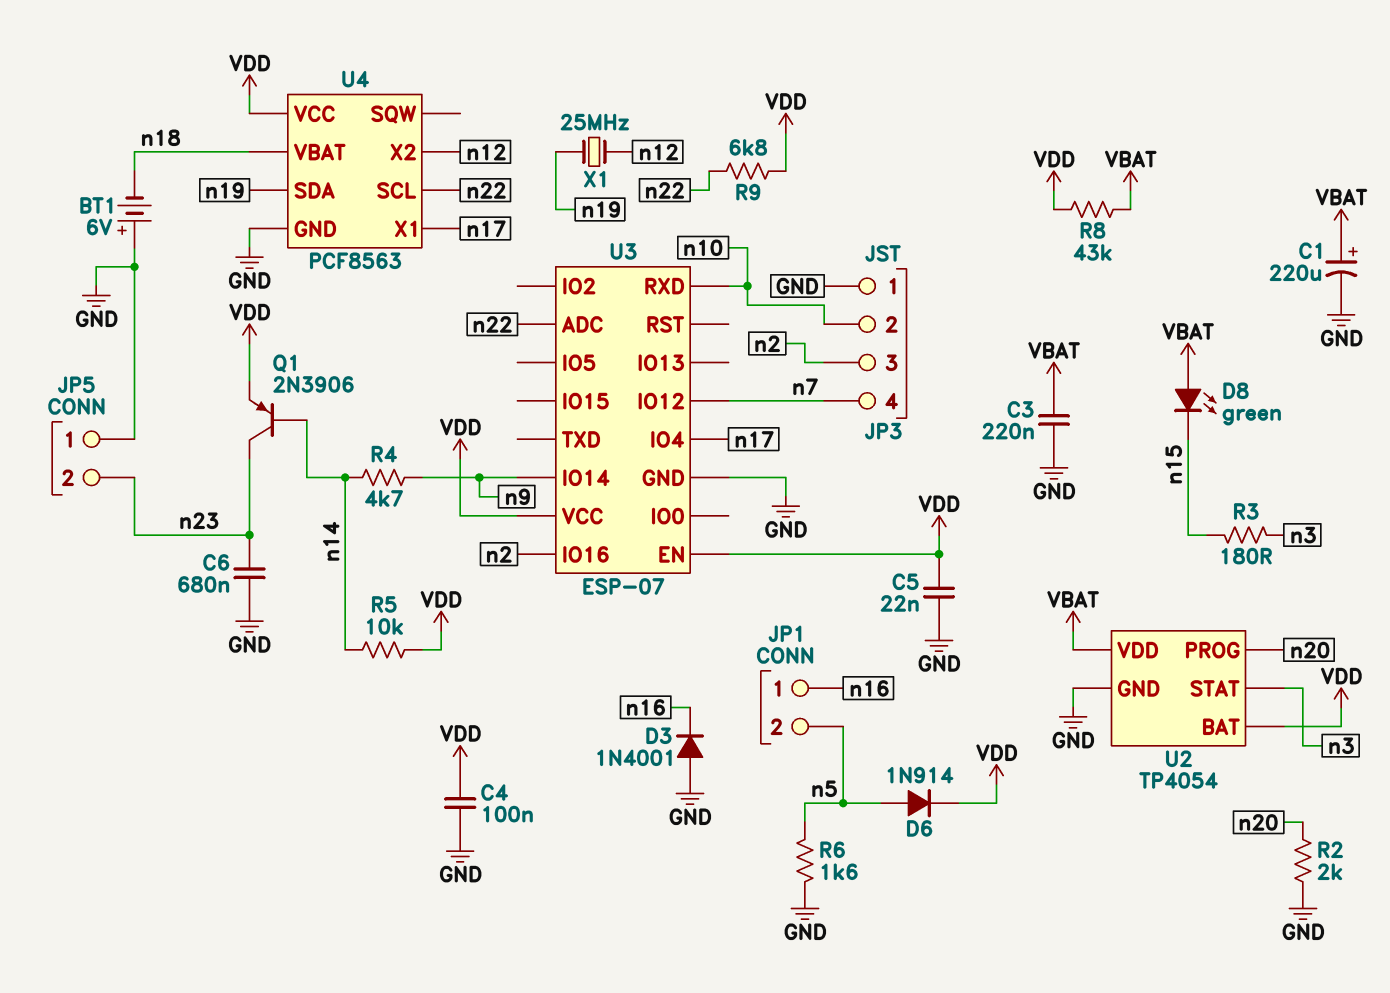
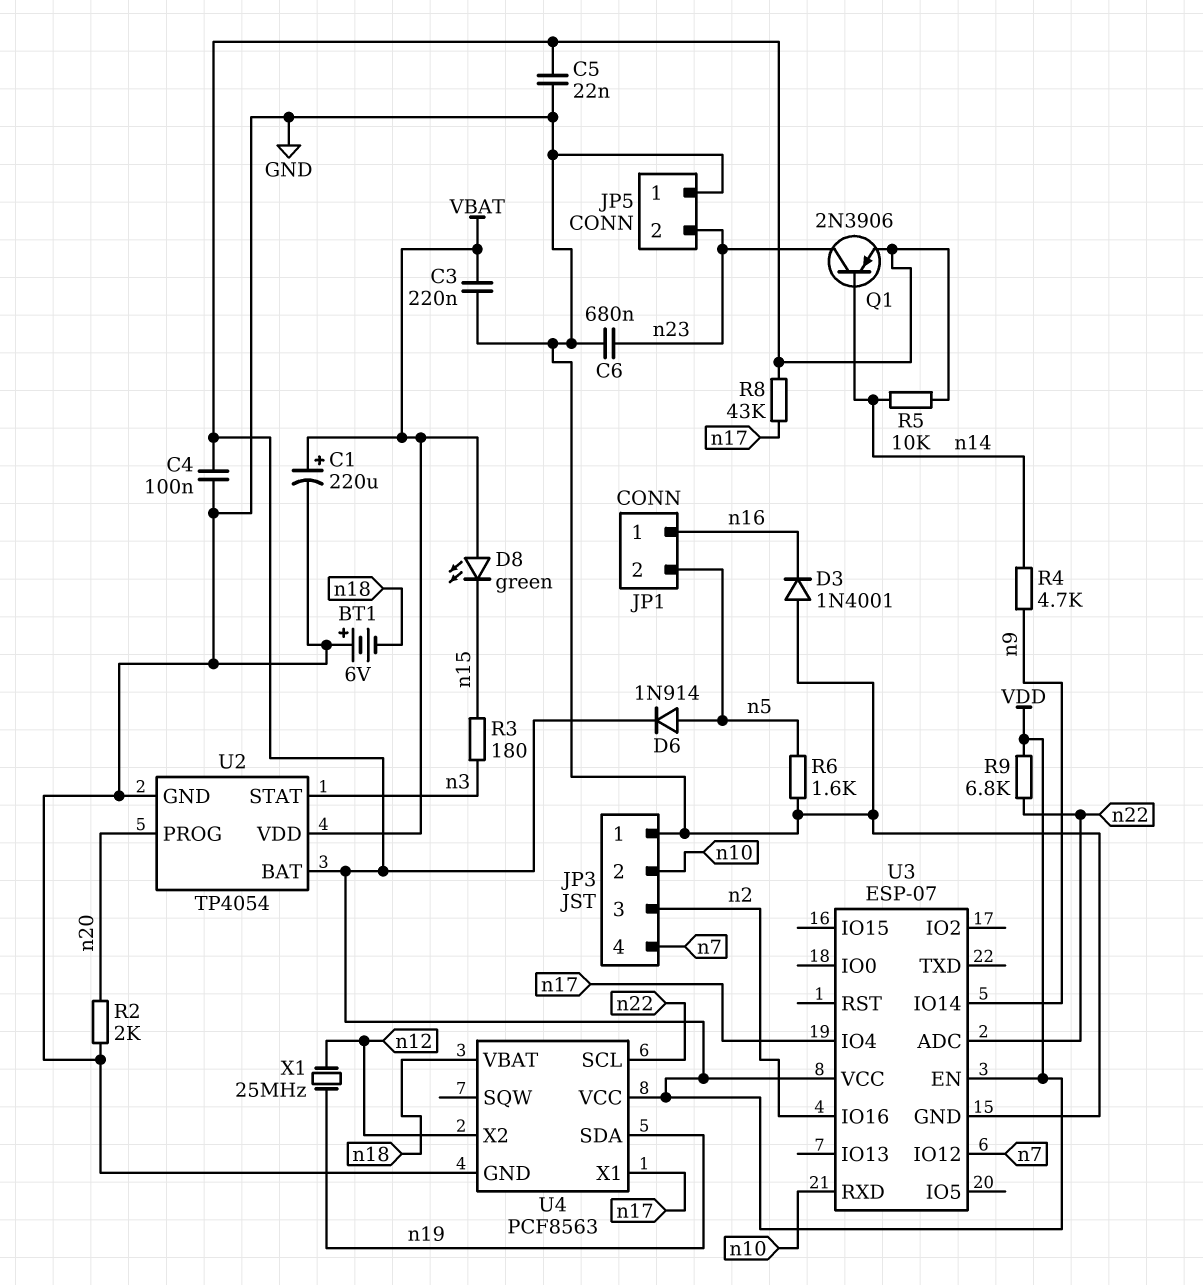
R8: 43k (VBAT, VDD) -> 43k (VDD, n17)

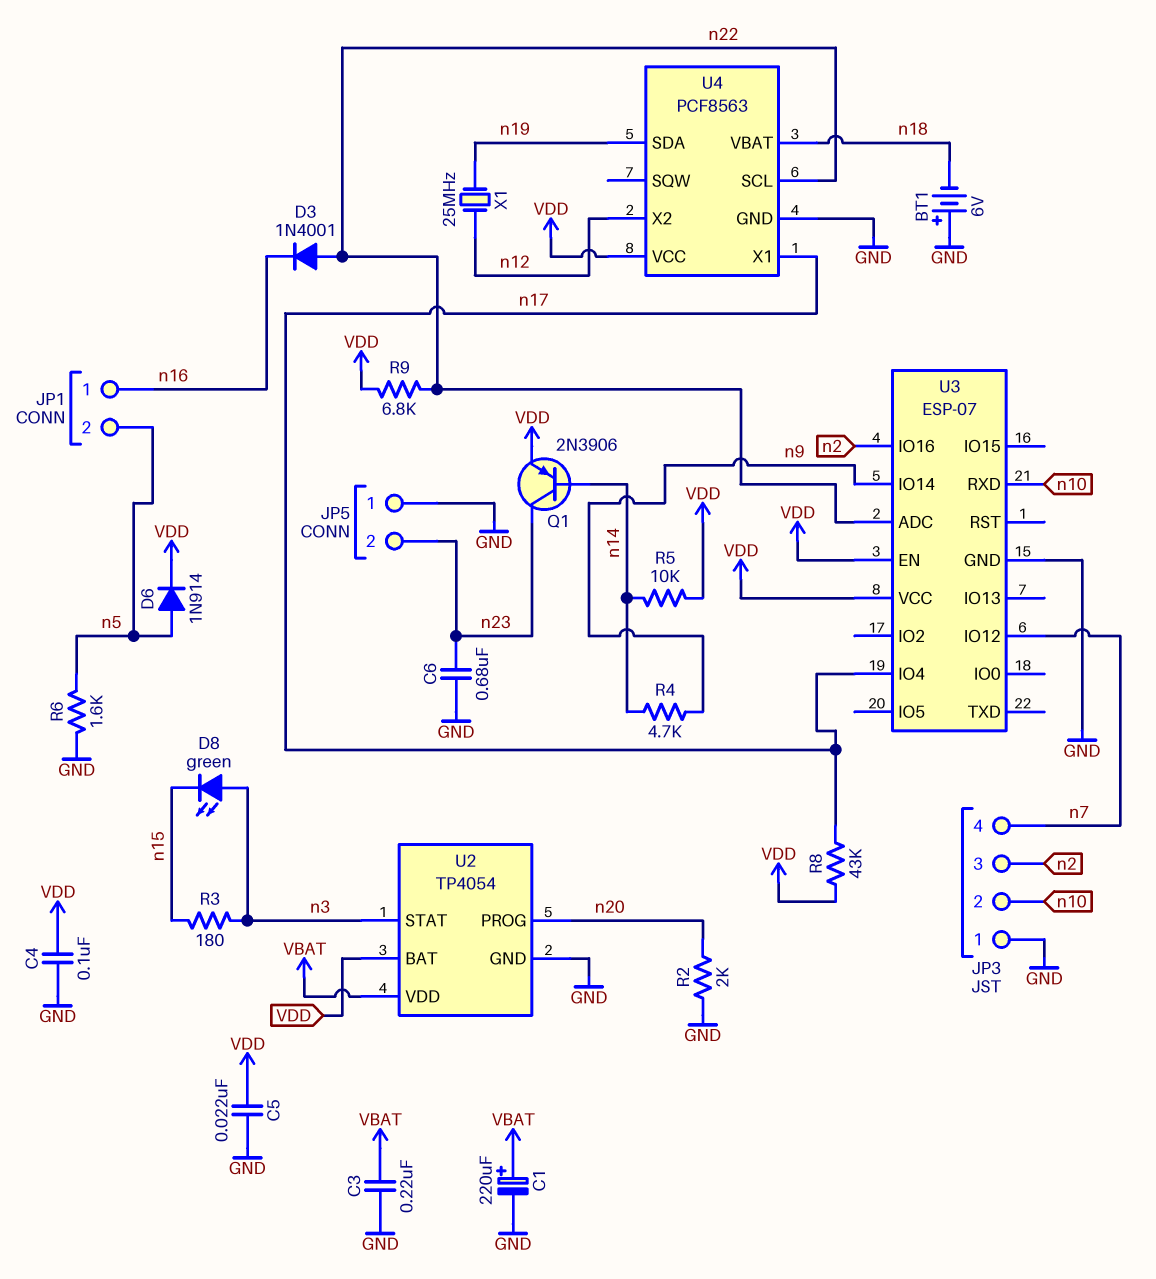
D3: diode 1N4001 (A GND, K n16) -> diode 1N4001 (A n22, K n16)
D8: LED green (A VBAT, K n15) -> LED green (A n3, K n15)

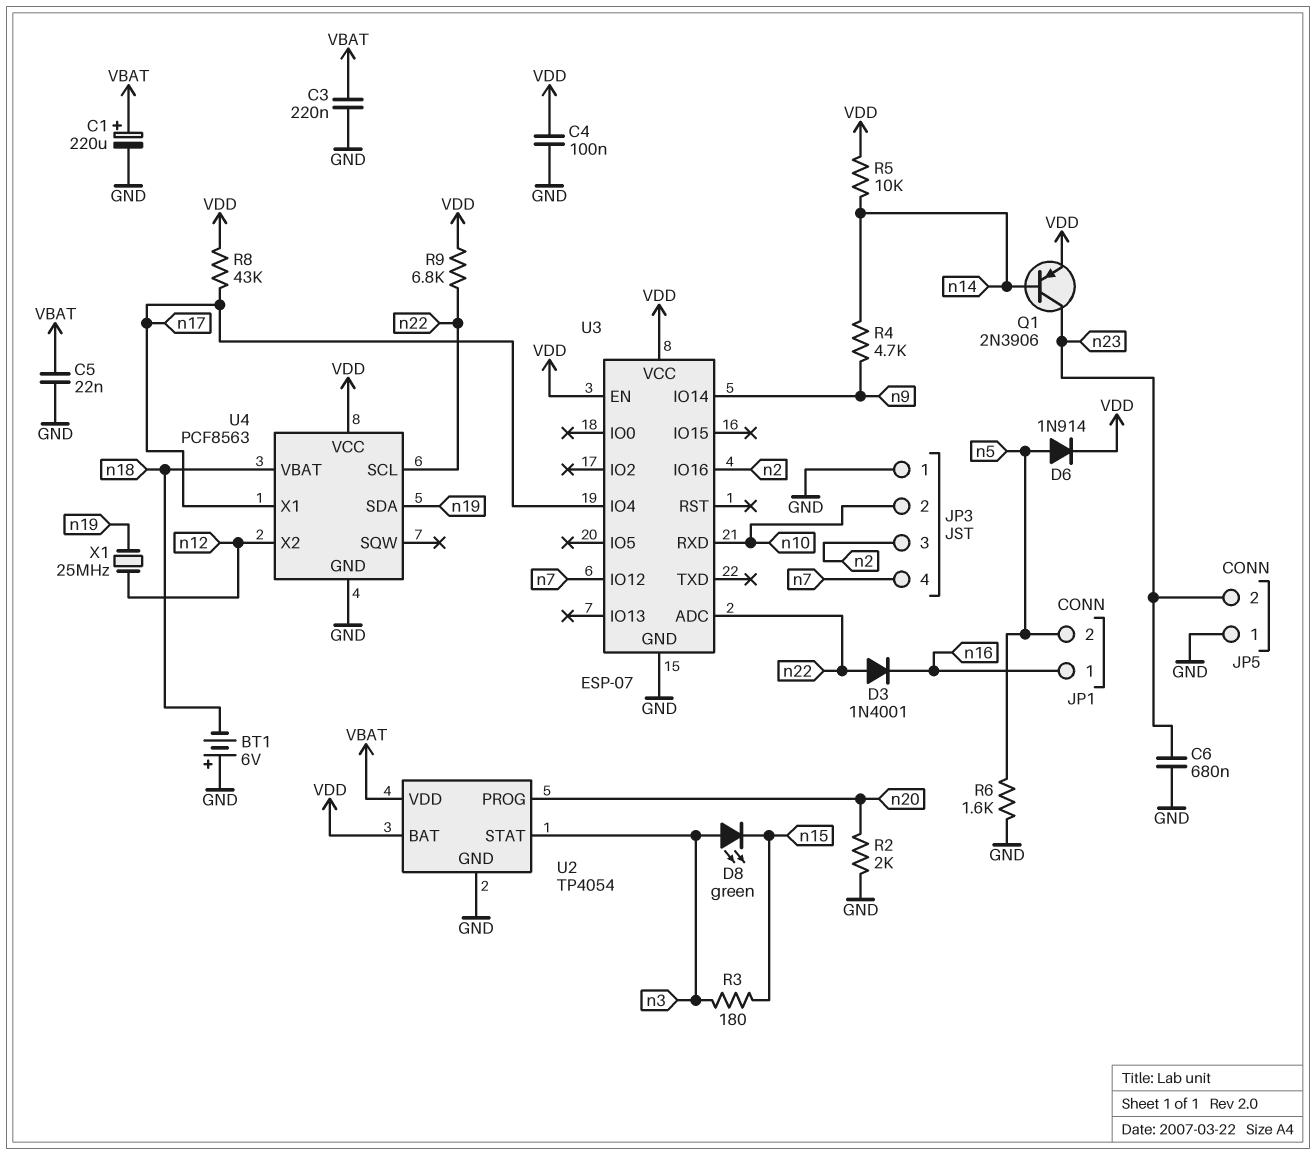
C5: 22nF (GND, VDD) -> 22nF (GND, VBAT)

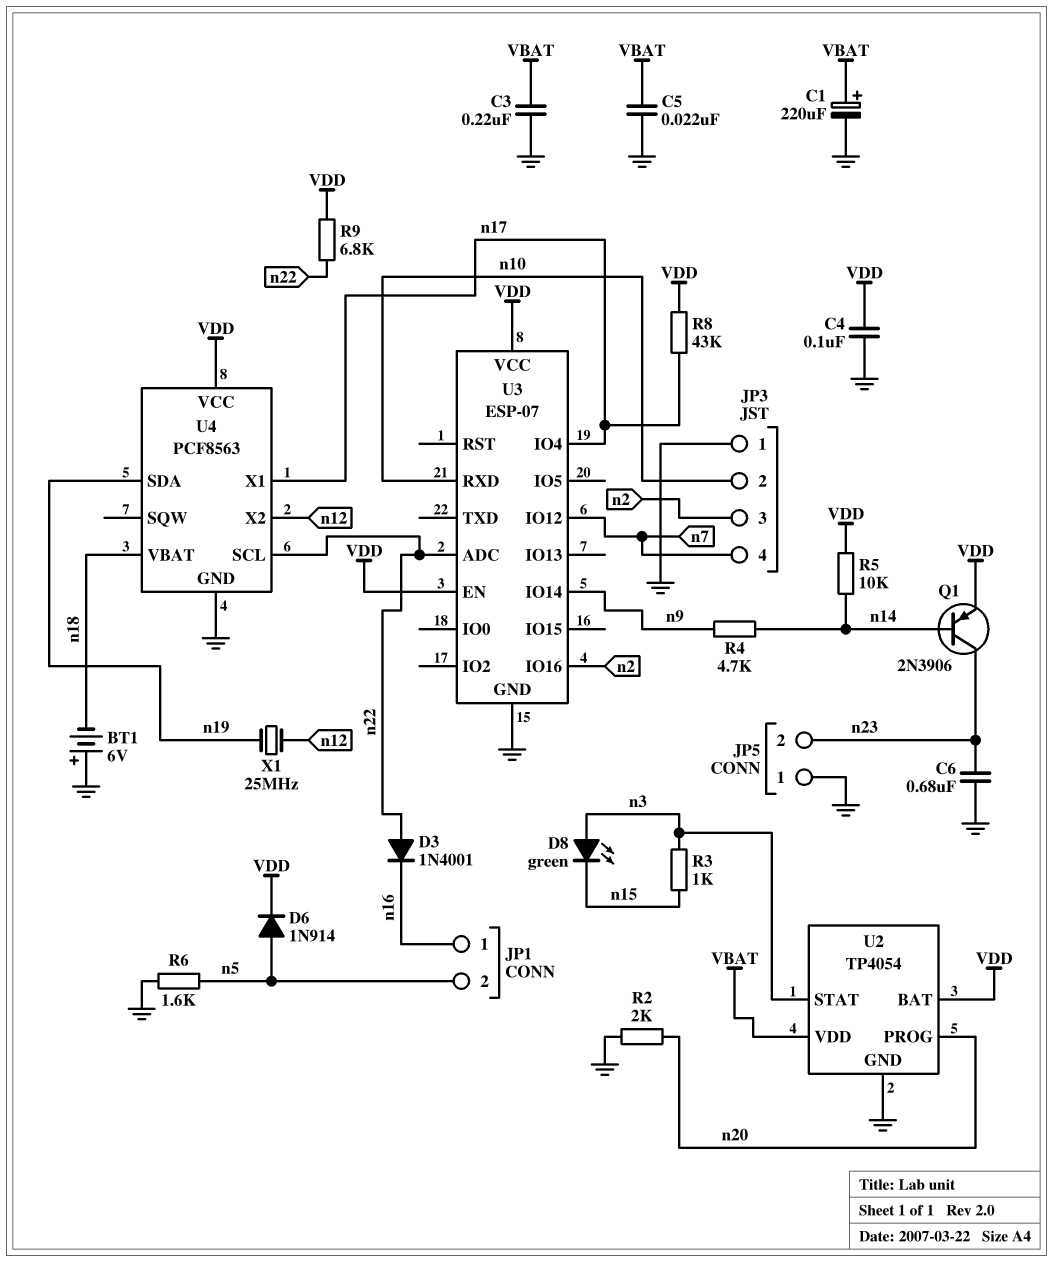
R3: 180 (n3, n15) -> 1k (n3, n15)

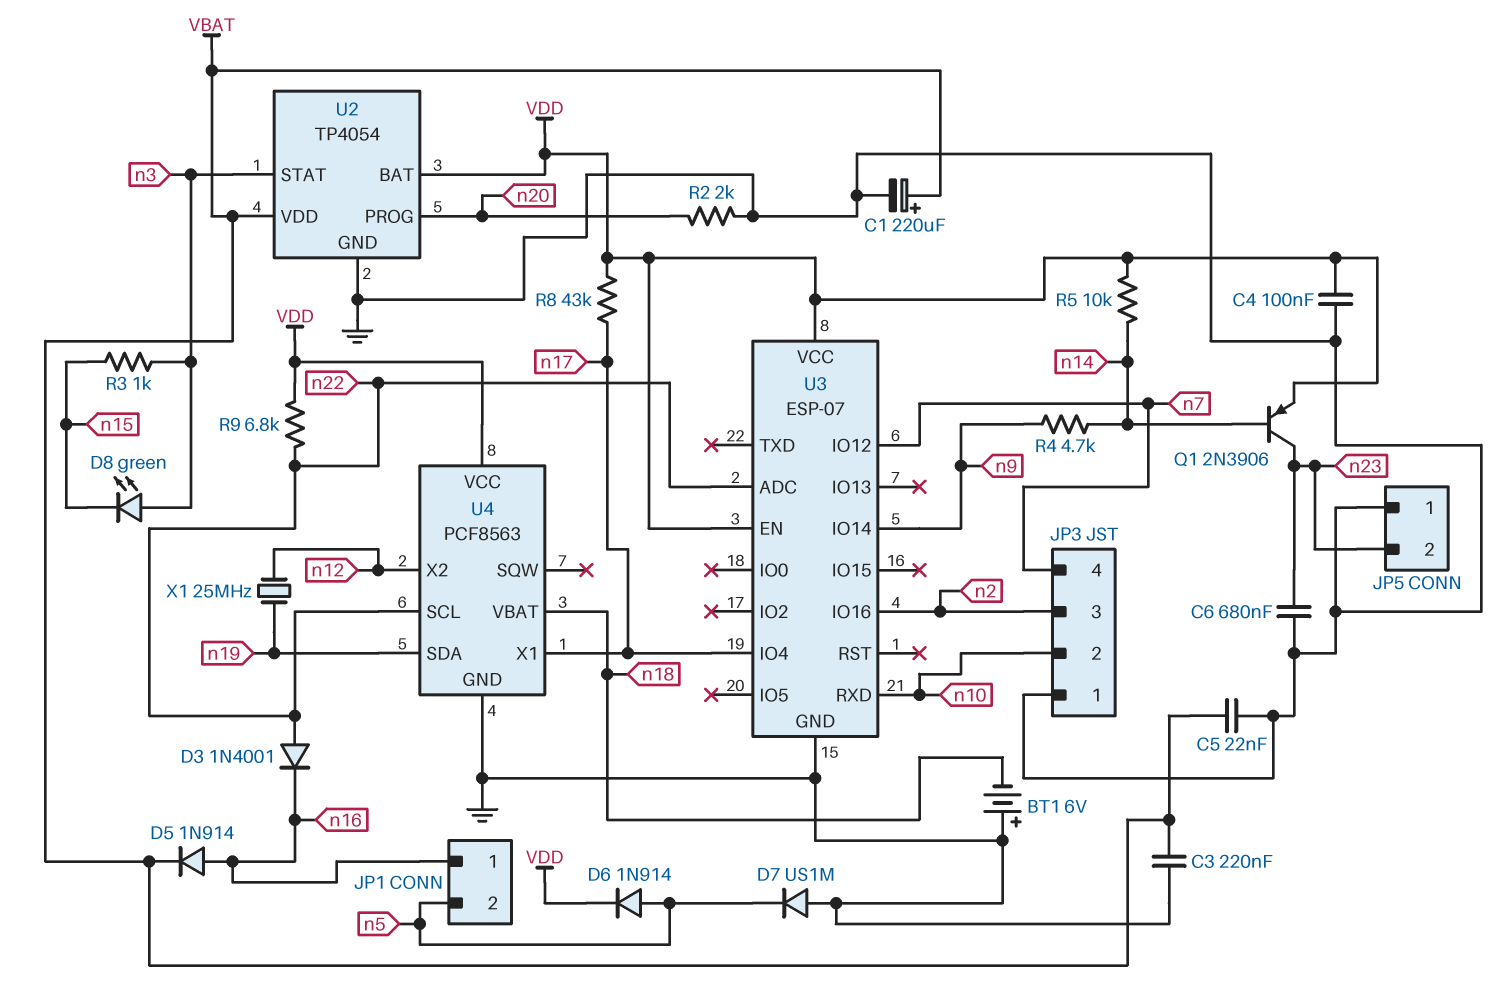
D5: none -> diode 1N914 (A n16, K VBAT)
D7: none -> diode US1M (A GND, K n5)
R6: 1.6k (GND, n5) -> none

